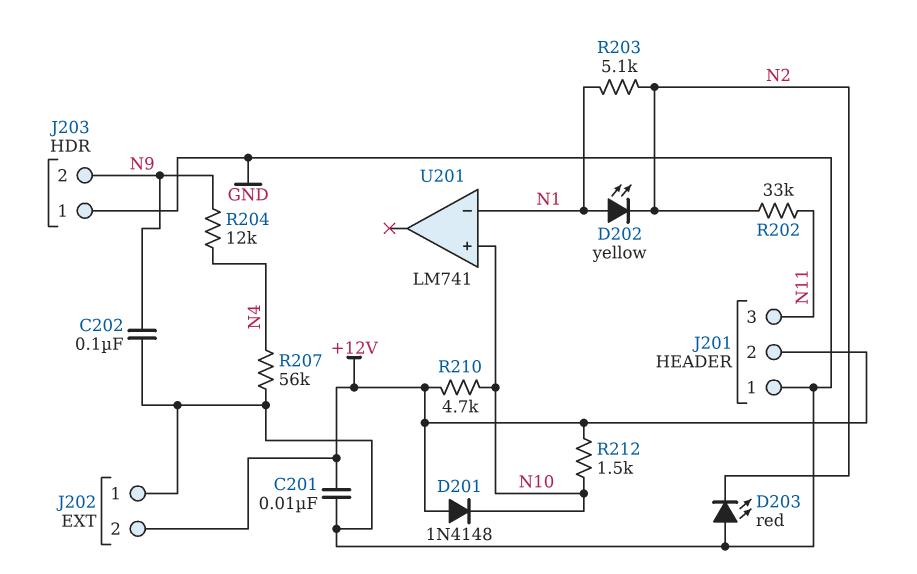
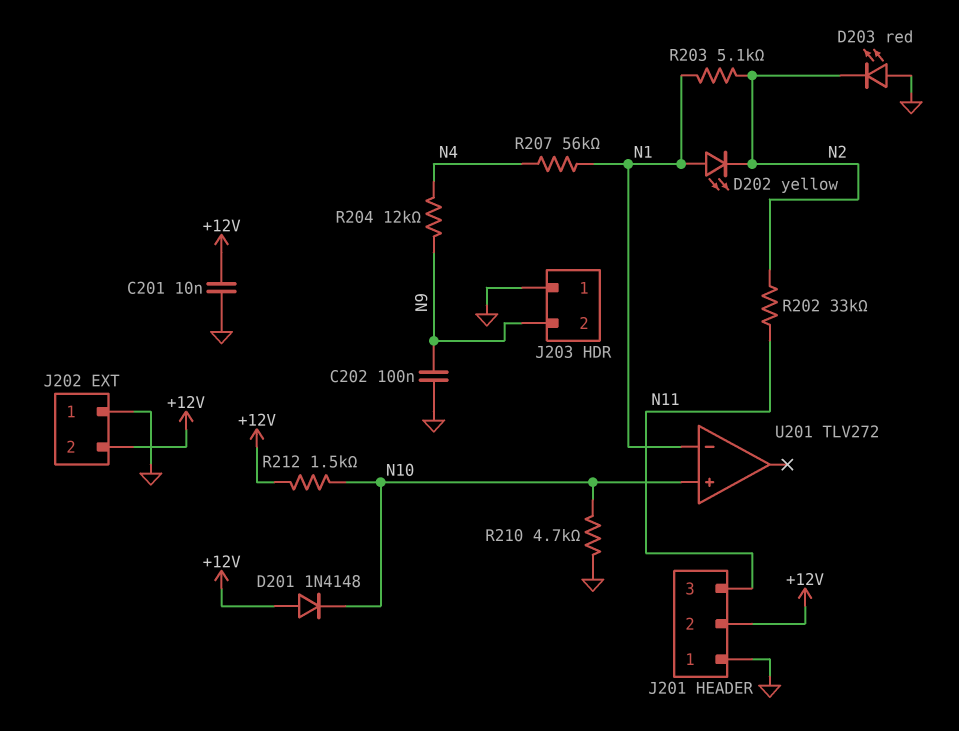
R207: 56k (GND, N4) -> 56k (N1, N4)
R210: 4.7k (+12V, N10) -> 4.7k (GND, N10)
U201: LM741 -> TLV272

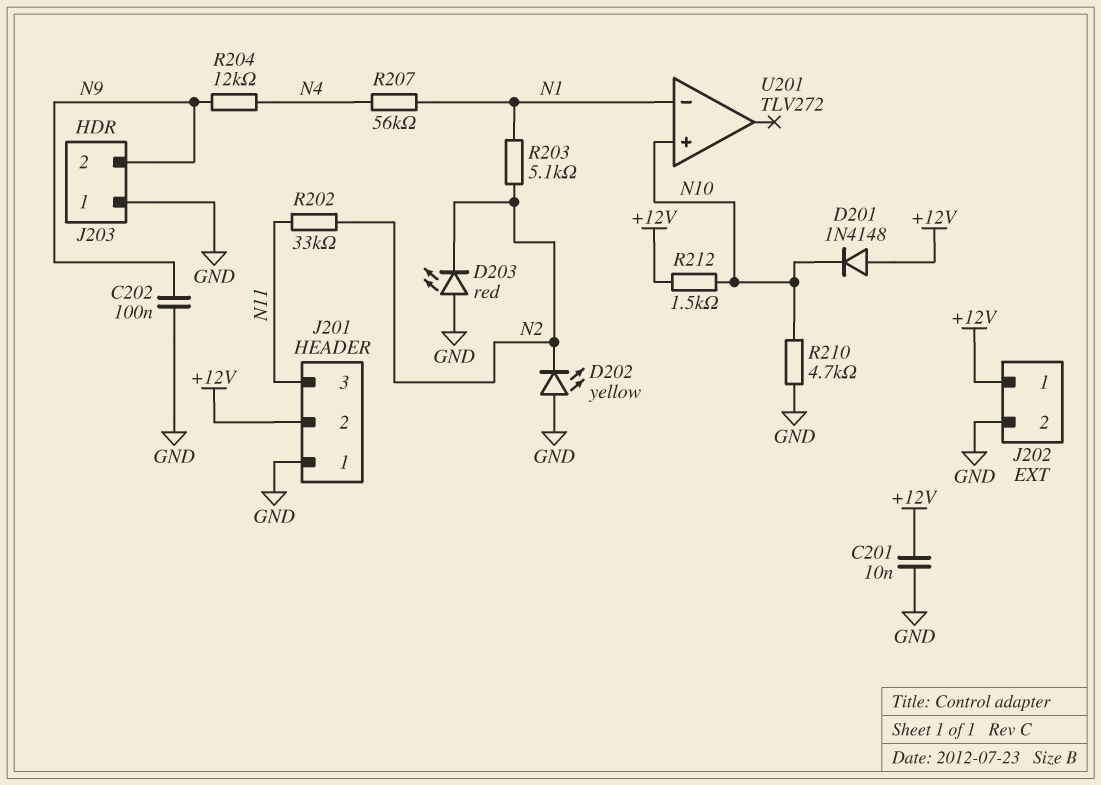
D202: LED yellow (A N1, K N2) -> LED yellow (A GND, K N2)
J202 pin 1: GND -> +12V
J202 pin 2: +12V -> GND

